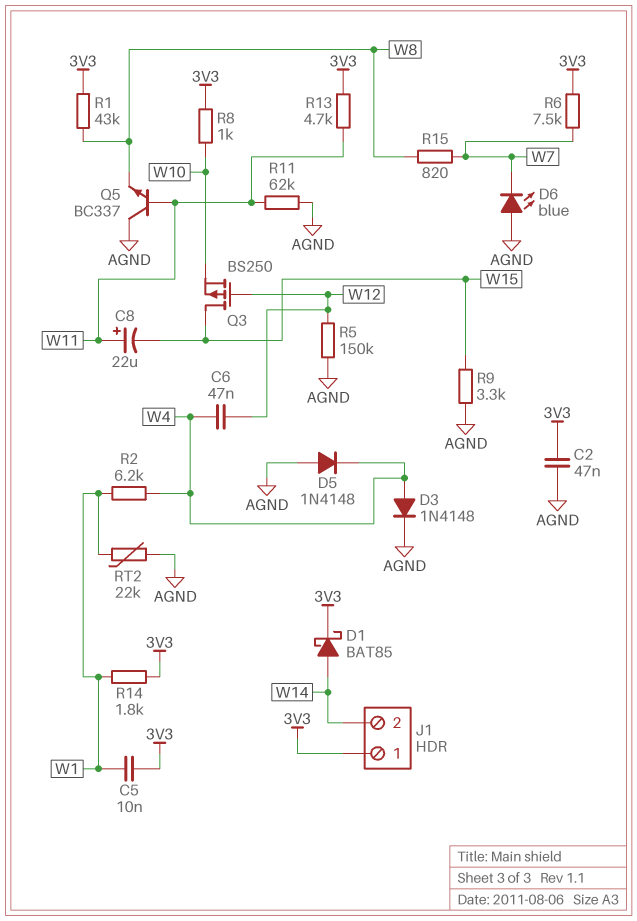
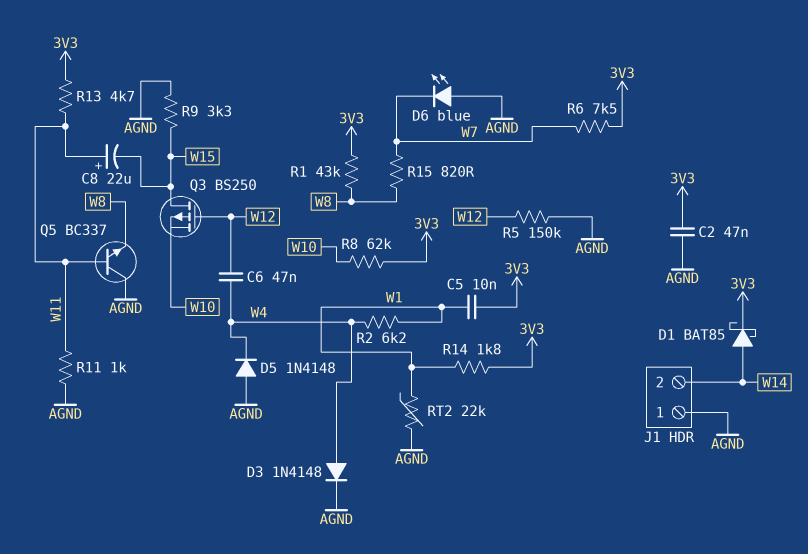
J1 pin 1: 3V3 -> AGND
R8: 1k (3V3, W10) -> 62k (3V3, W10)
R11: 62k (AGND, W11) -> 1k (AGND, W11)

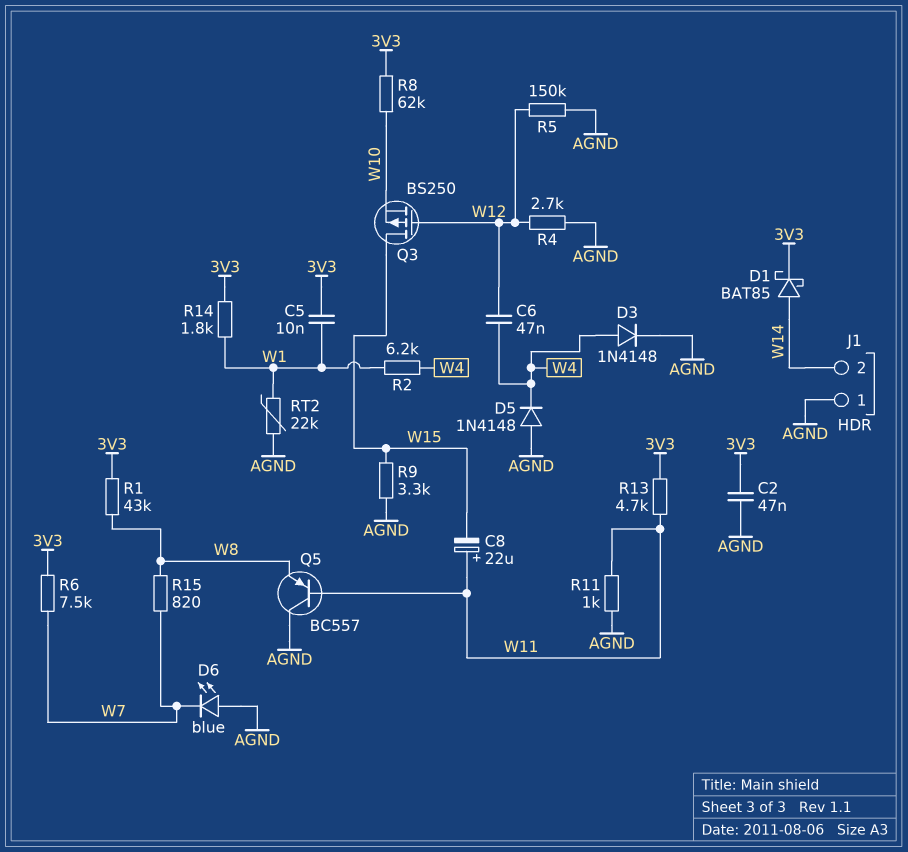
Q5: NPN BC337 (B W11, C AGND, E W8) -> PNP BC557 (B W11, C AGND, E W8)
R4: none -> 2.7k (AGND, W12)

